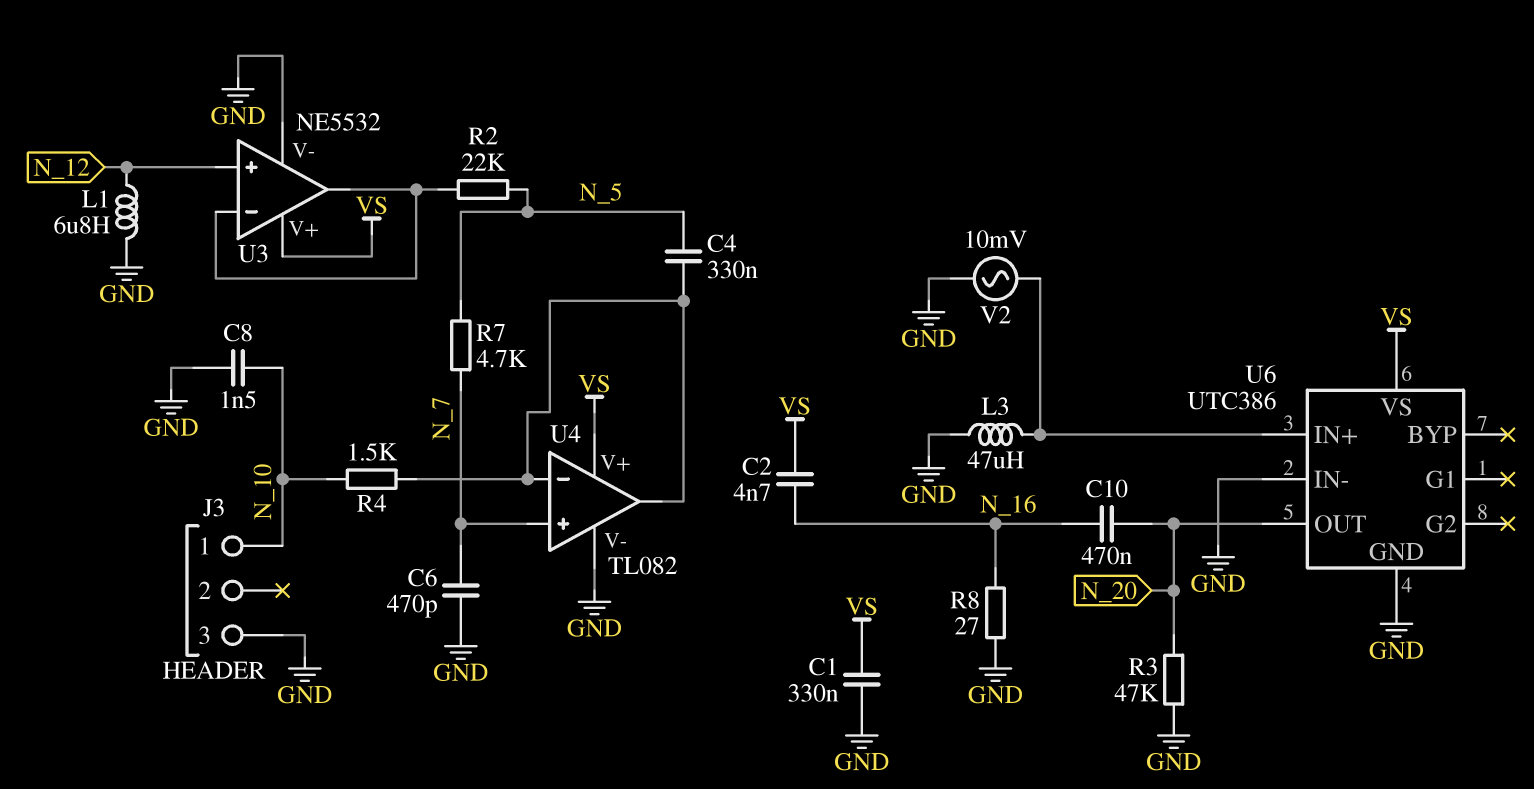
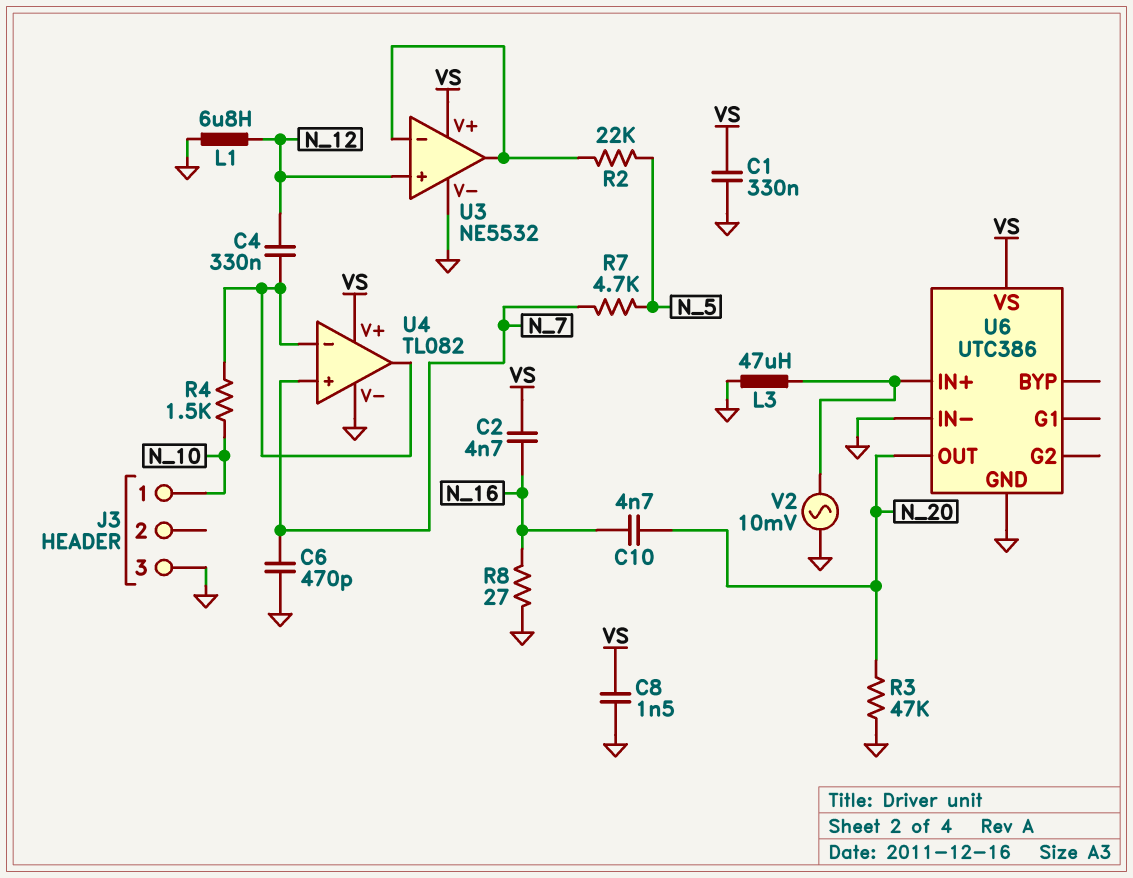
C4: 330nF (N_5, U4/in-) -> 330nF (N_12, U4/in-)
C8: 1.5nF (GND, N_10) -> 1.5nF (GND, VS)
C10: 470nF (N_16, N_20) -> 4.7nF (N_16, N_20)

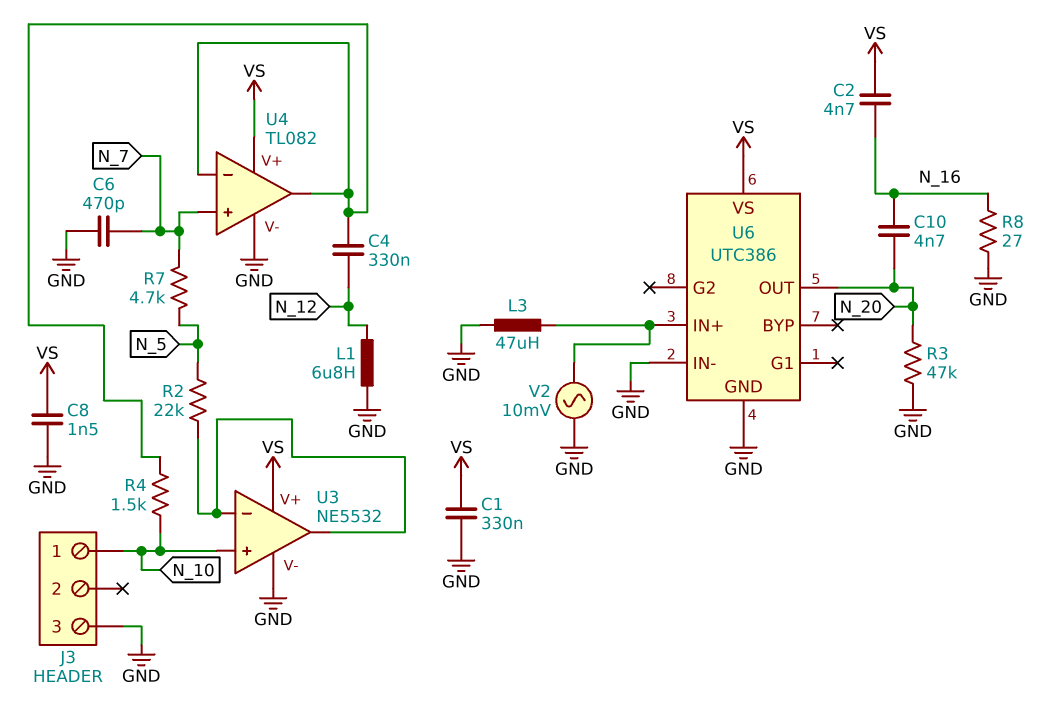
U3 pin in+: N_12 -> N_10

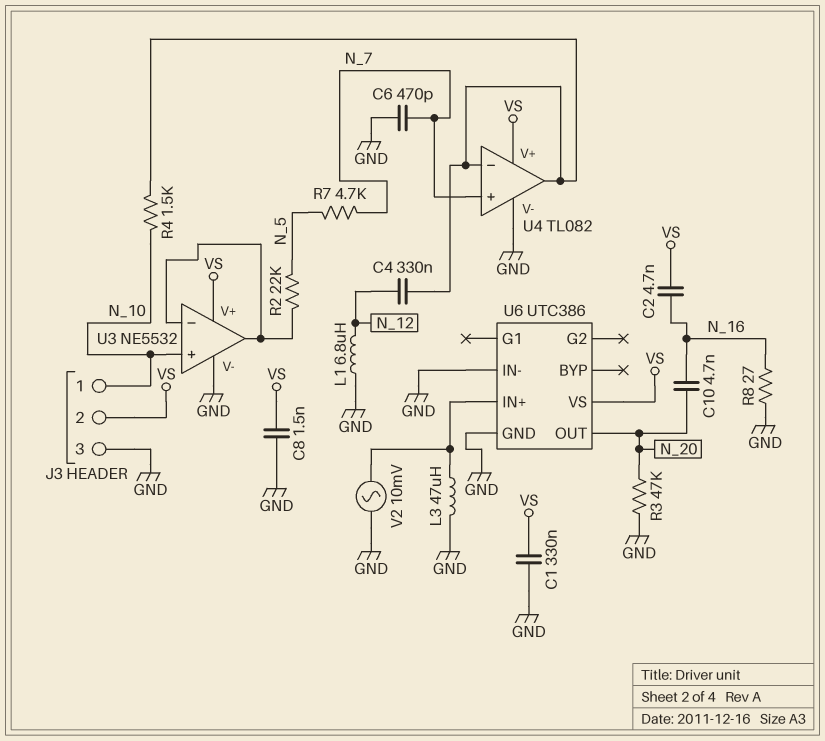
J3 pin 2: none -> VS

